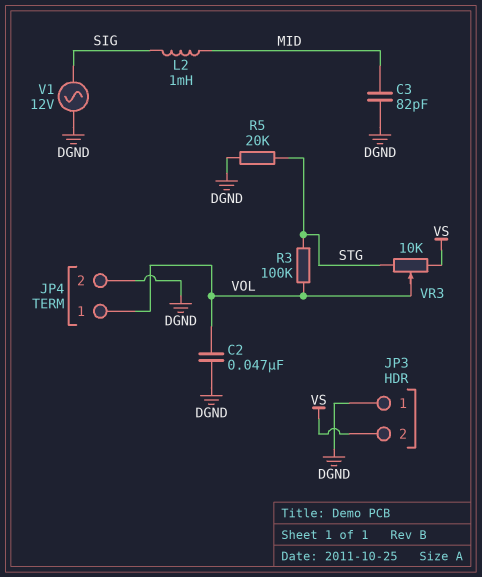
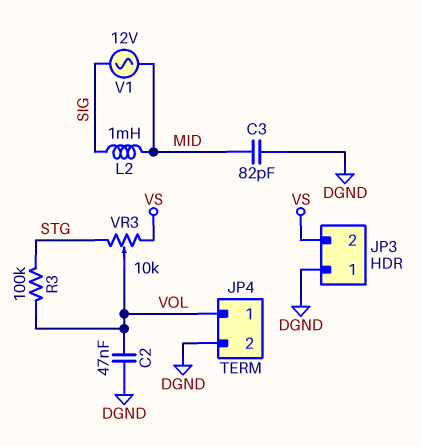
R5: 20k (DGND, STG) -> none
V1: AC 12V (DGND, SIG) -> AC 12V (MID, SIG)

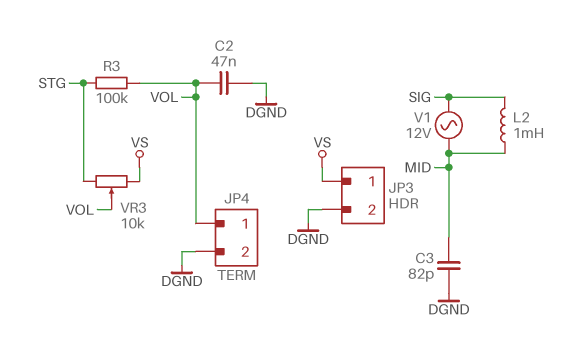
JP3 pin 1: DGND -> VS
JP3 pin 2: VS -> DGND

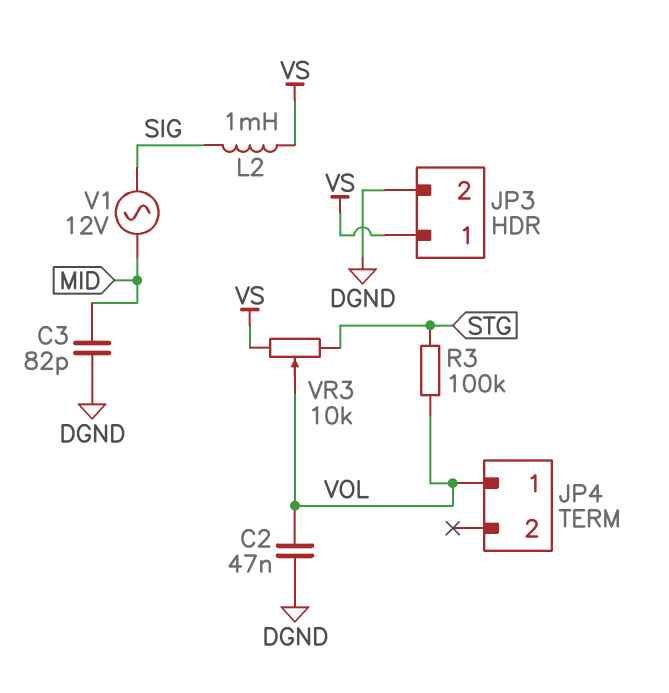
JP4 pin 2: DGND -> none
L2: 1mH (MID, SIG) -> 1mH (SIG, VS)

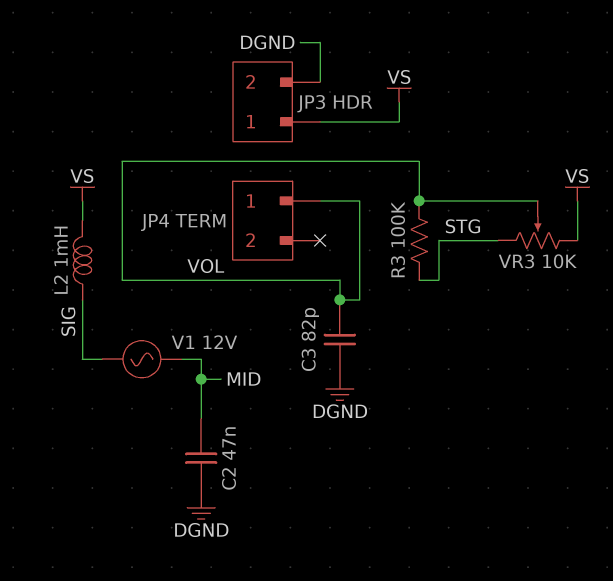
C2: 47nF (DGND, VOL) -> 47nF (DGND, MID)
C3: 82pF (DGND, MID) -> 82pF (DGND, VOL)

